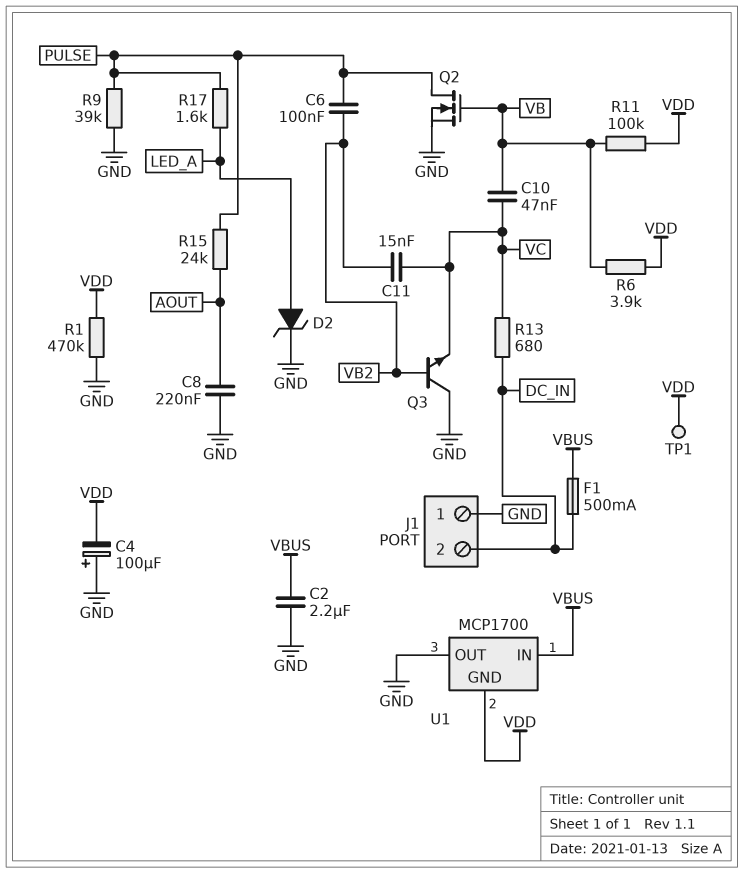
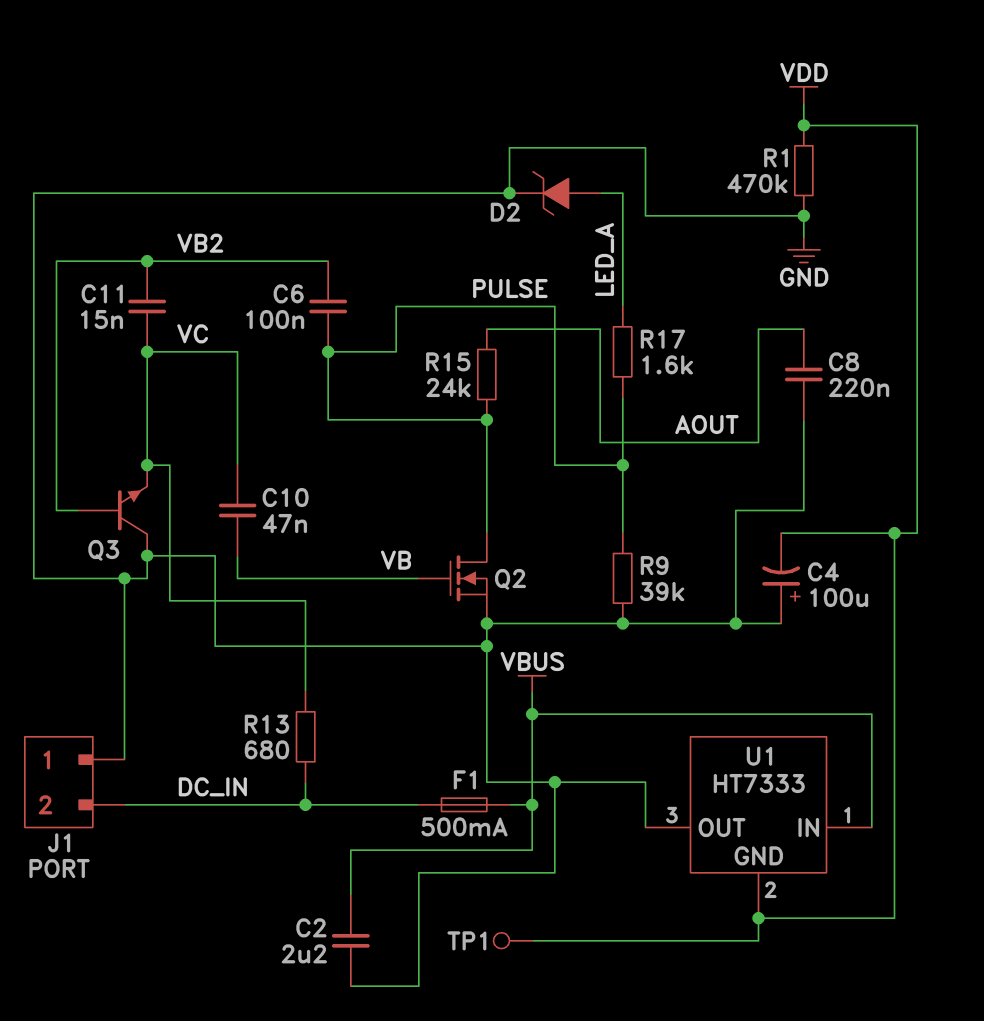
R6: 3.9k (VB, VDD) -> none
R11: 100k (VB, VDD) -> none
U1: MCP1700 -> HT7333

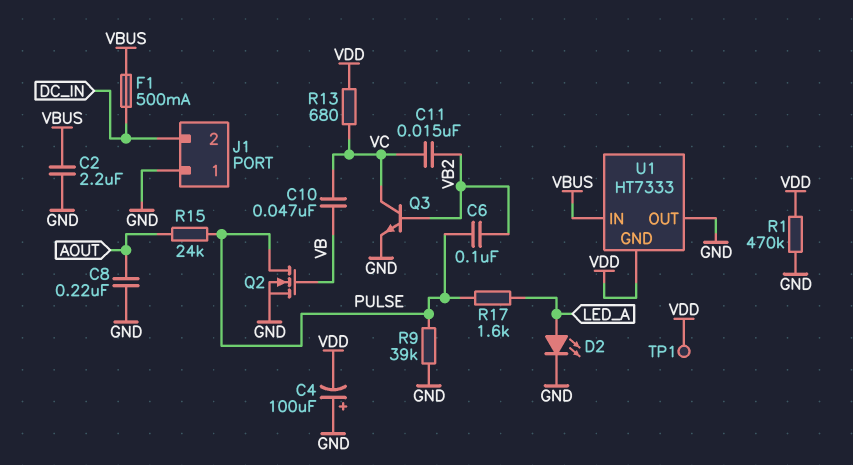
D2: zener (A LED_A, K GND) -> LED (A LED_A, K GND)
Q3: NPN (B VB2, C GND, E VC) -> NPN (B VB2, C VC, E GND)
R13: 680 (DC_IN, VC) -> 680 (VC, VDD)

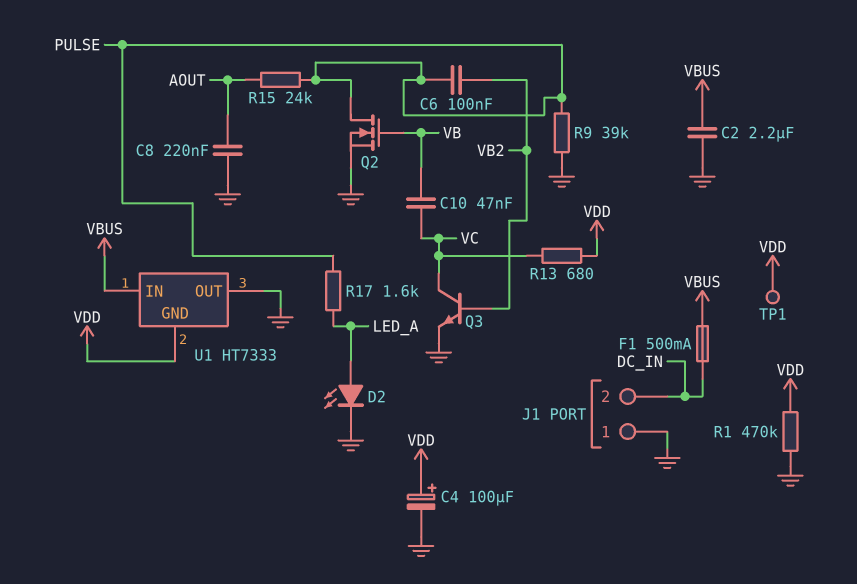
C4: 100uF (plus GND, minus VDD) -> 100uF (plus VDD, minus GND)
C11: 15nF (VB2, VC) -> none

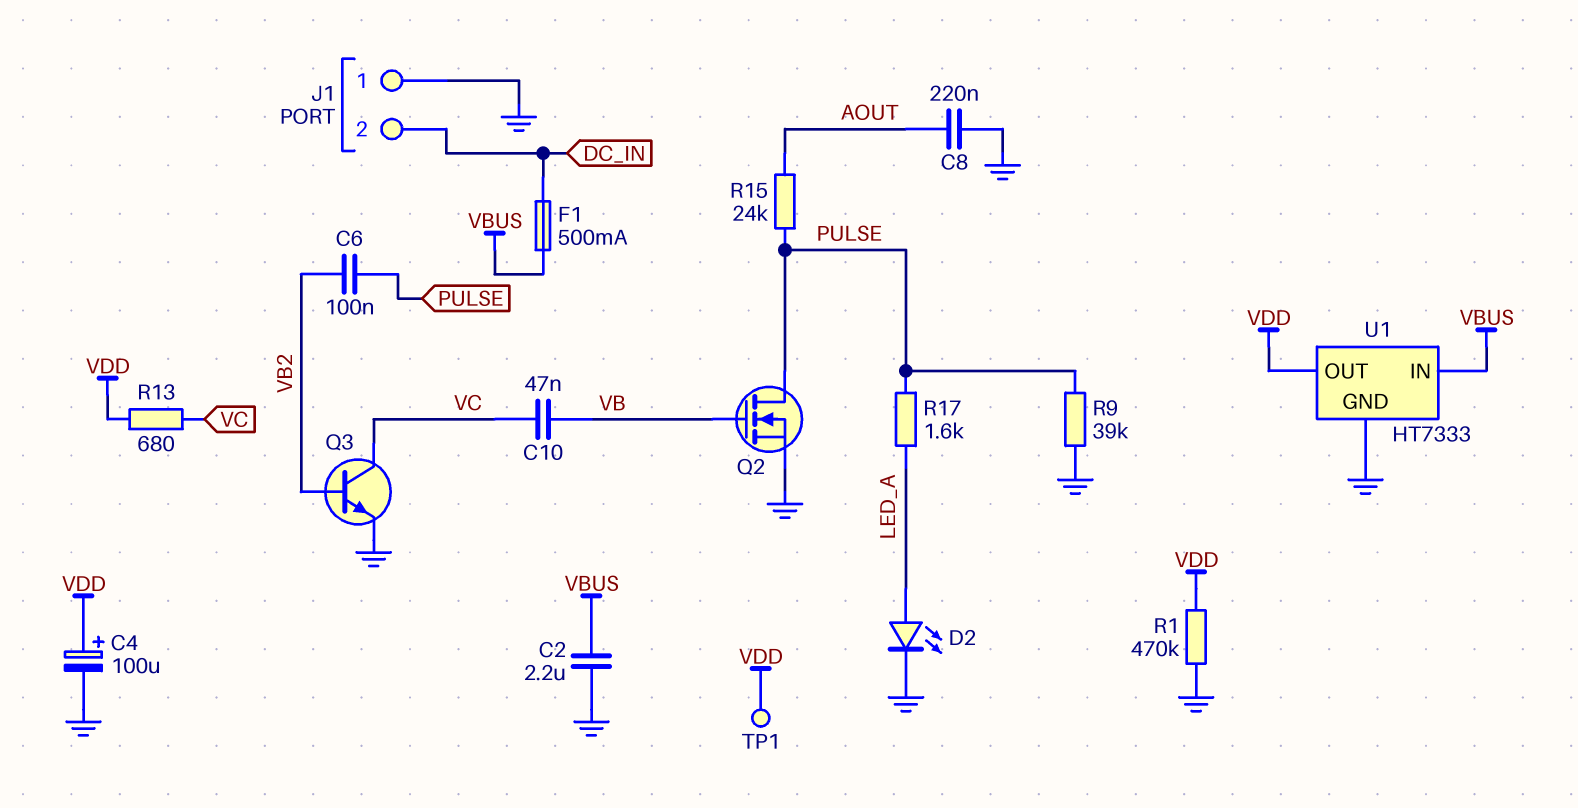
U1 pin GND: VDD -> GND
U1 pin OUT: GND -> VDD

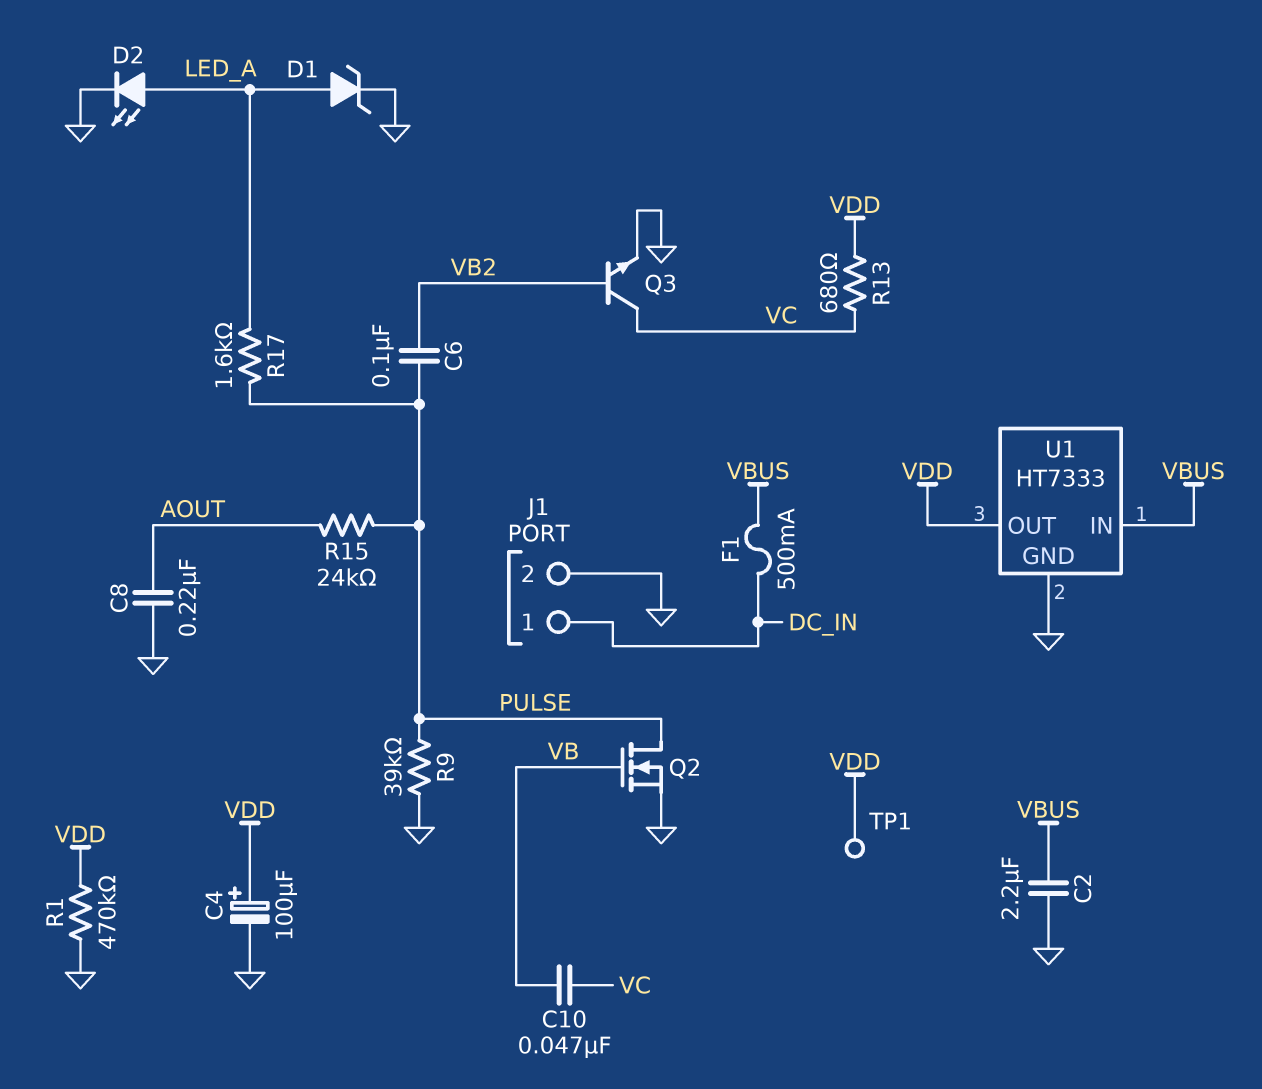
D1: none -> zener (A LED_A, K GND)
J1 pin 1: GND -> DC_IN
J1 pin 2: DC_IN -> GND

